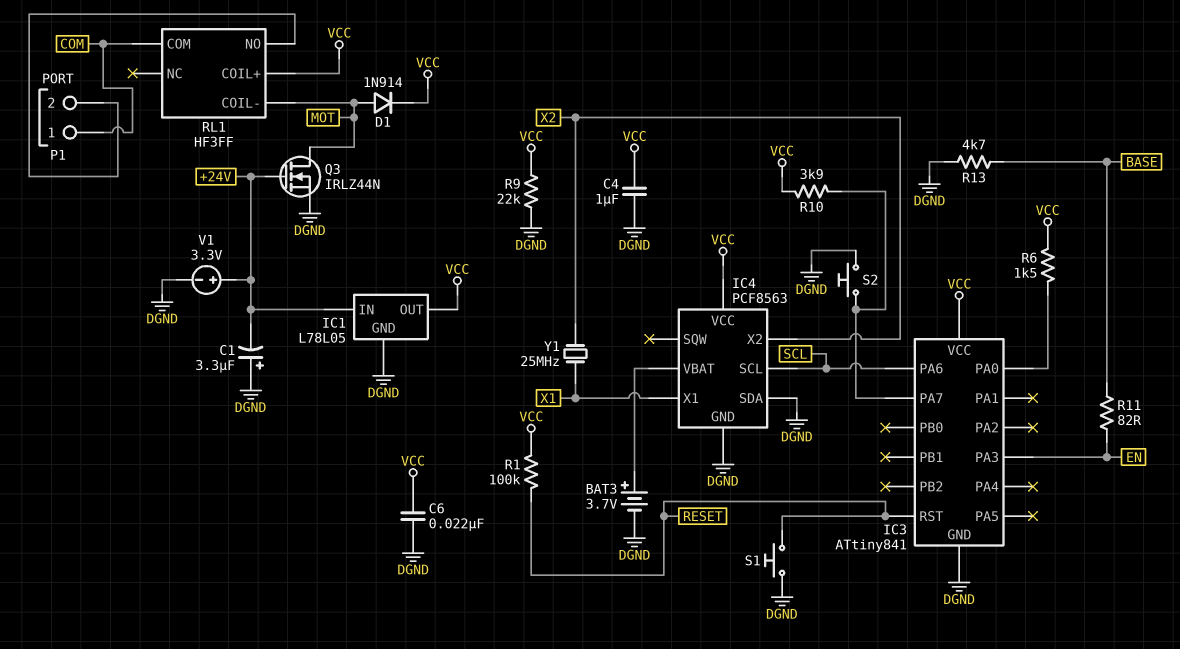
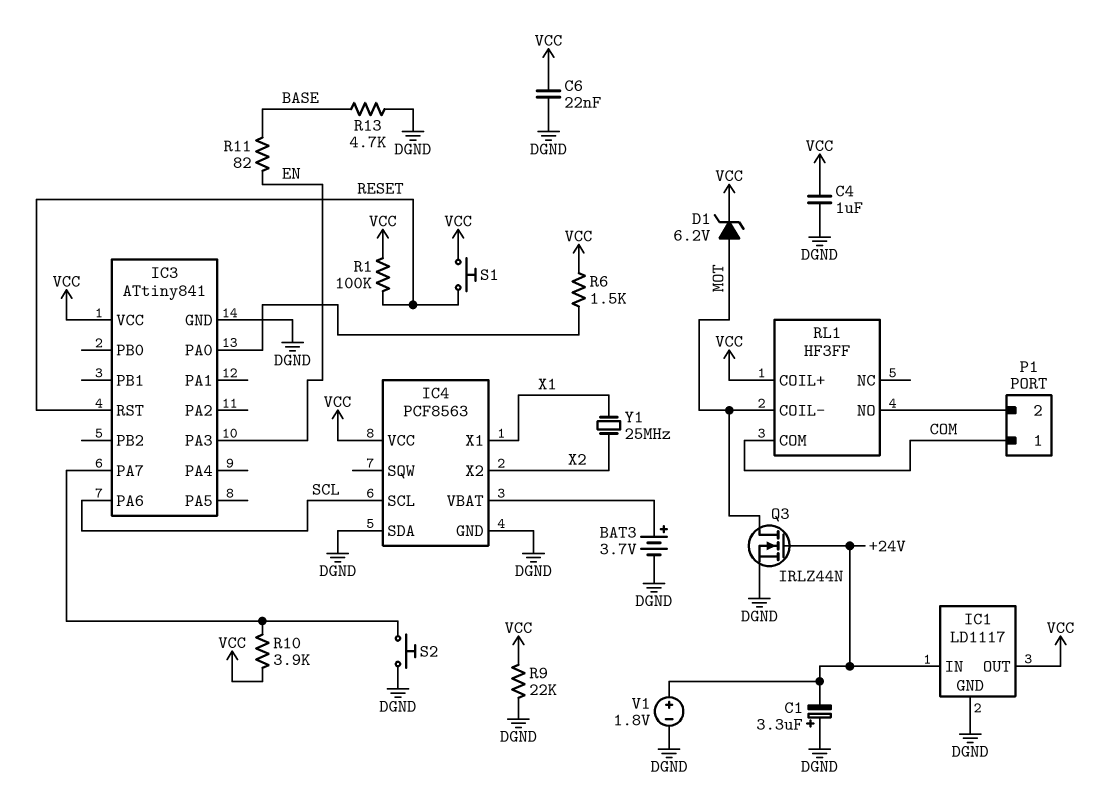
D1: diode 1N914 (A MOT, K VCC) -> zener 6.2V (A MOT, K VCC)
IC1: L78L05 -> LD1117
S1: button (DGND, RESET) -> button (RESET, VCC)
V1: 3.3V (plus +24V, minus DGND) -> 1.8V (plus +24V, minus DGND)

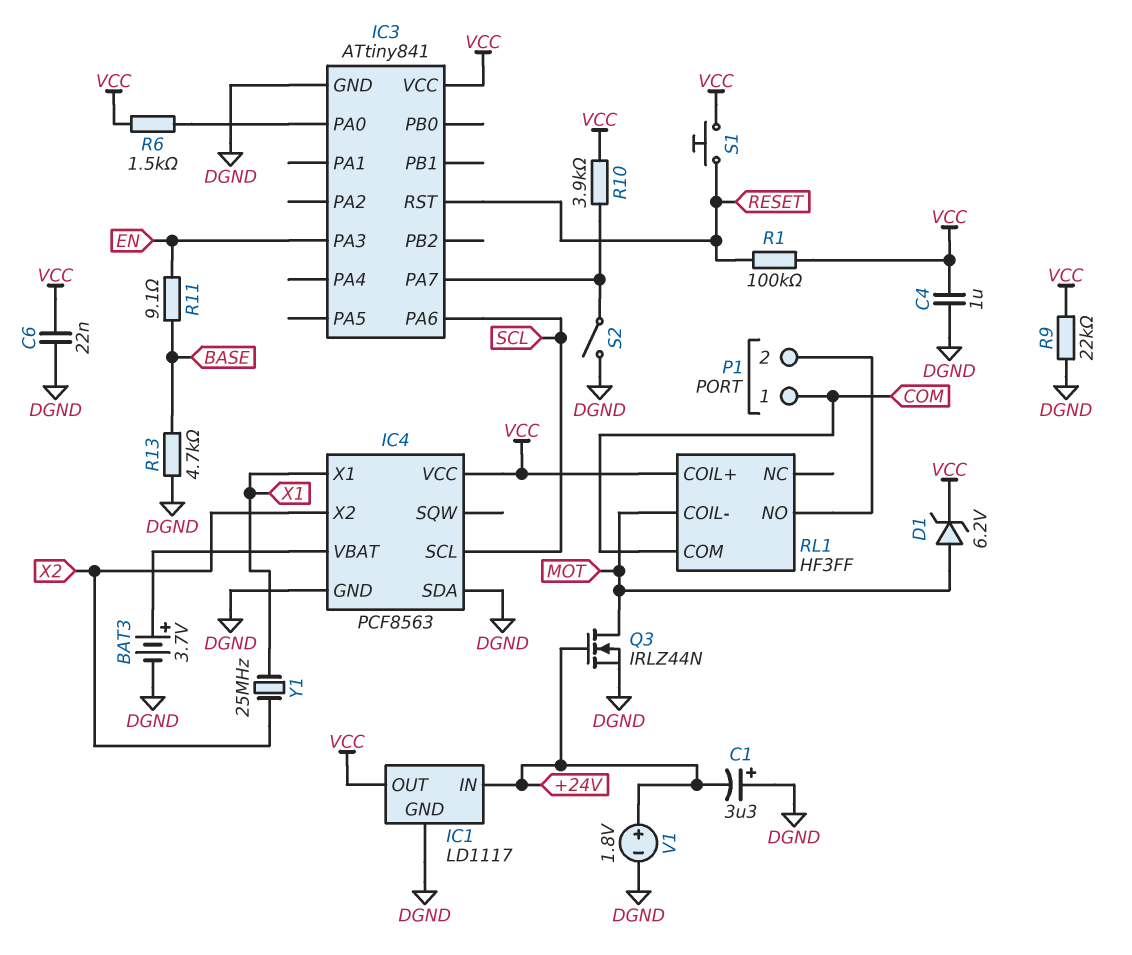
R11: 82 (BASE, EN) -> 9.1 (BASE, EN)
S2: button (DGND, IC3/PA7) -> switch (DGND, IC3/PA7)

